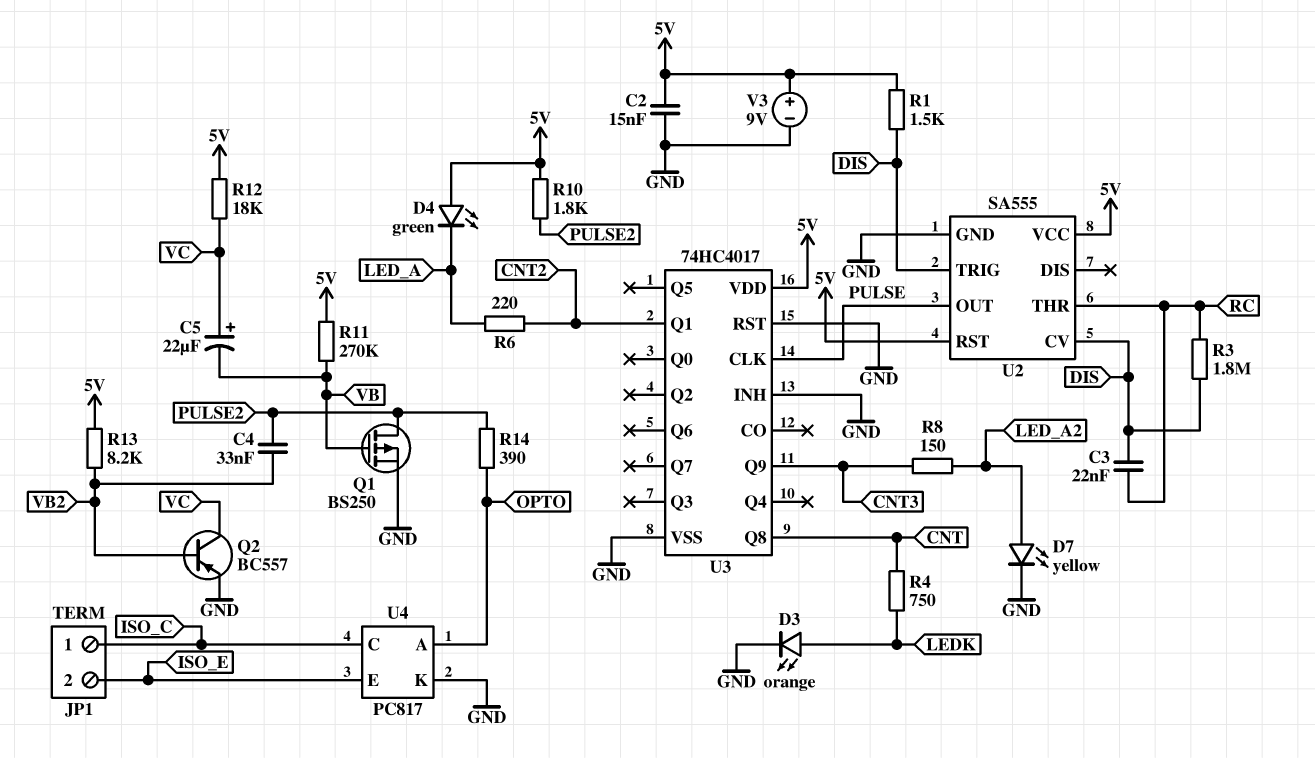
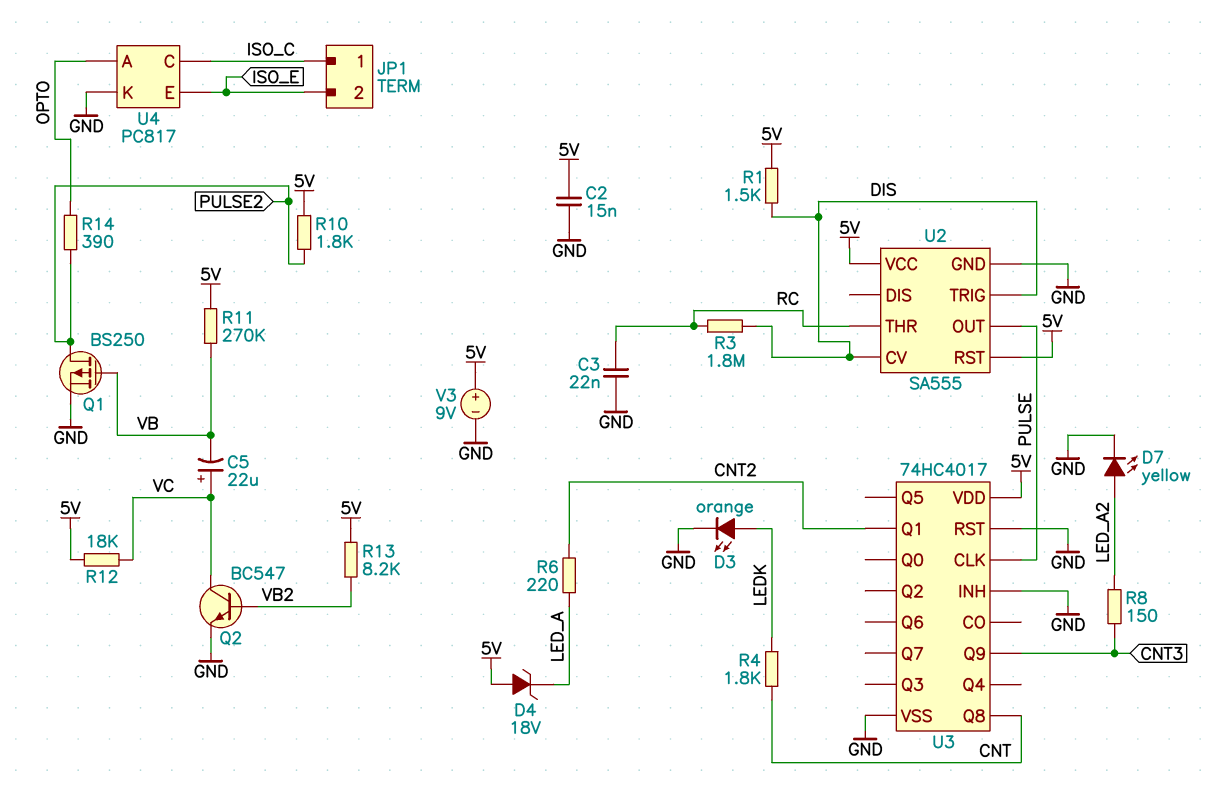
C3: 22nF (DIS, RC) -> 22nF (GND, RC)
C4: 33nF (PULSE2, VB2) -> none
D4: LED green (A 5V, K LED_A) -> zener 18V (A 5V, K LED_A)
Q2: PNP BC557 (B VB2, C VC, E GND) -> NPN BC547 (B VB2, C VC, E GND)
R4: 750 (CNT, LEDK) -> 1.8k (CNT, LEDK)

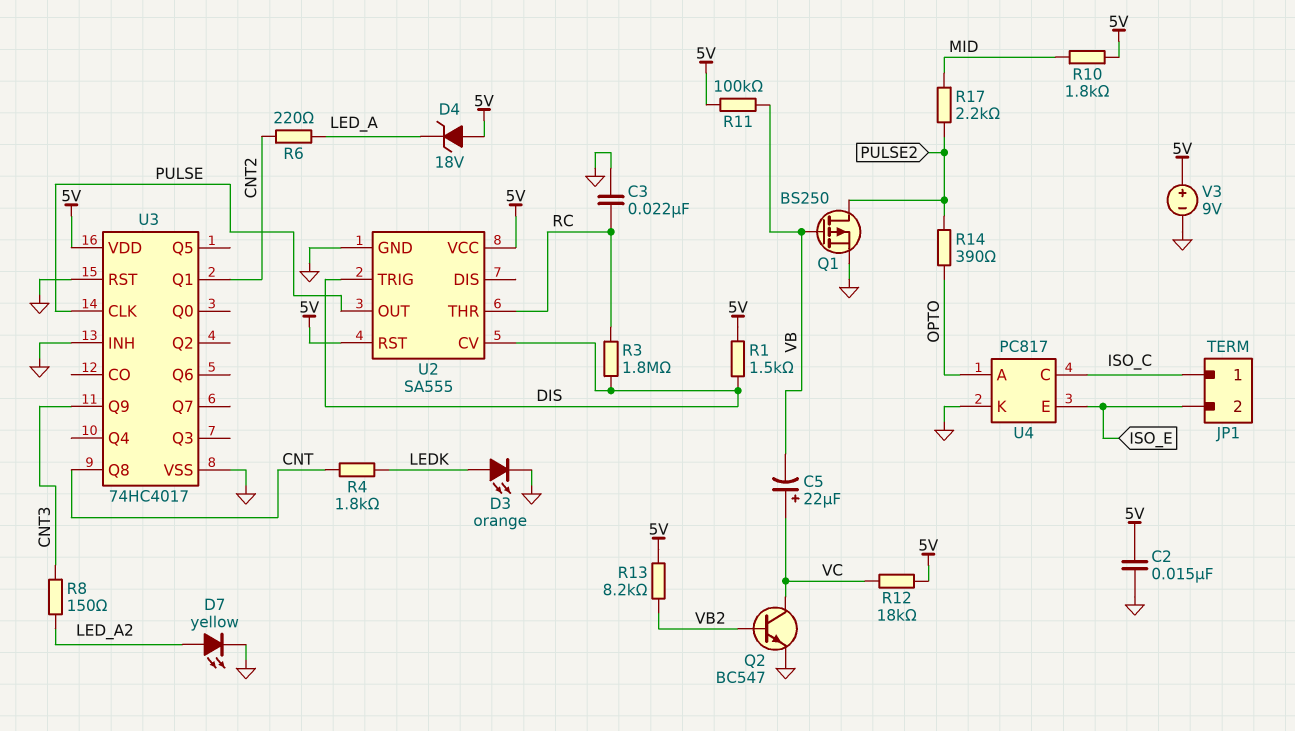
R10: 1.8k (5V, PULSE2) -> 1.8k (5V, MID)
R11: 270k (5V, VB) -> 100k (5V, VB)
R17: none -> 2.2k (MID, PULSE2)

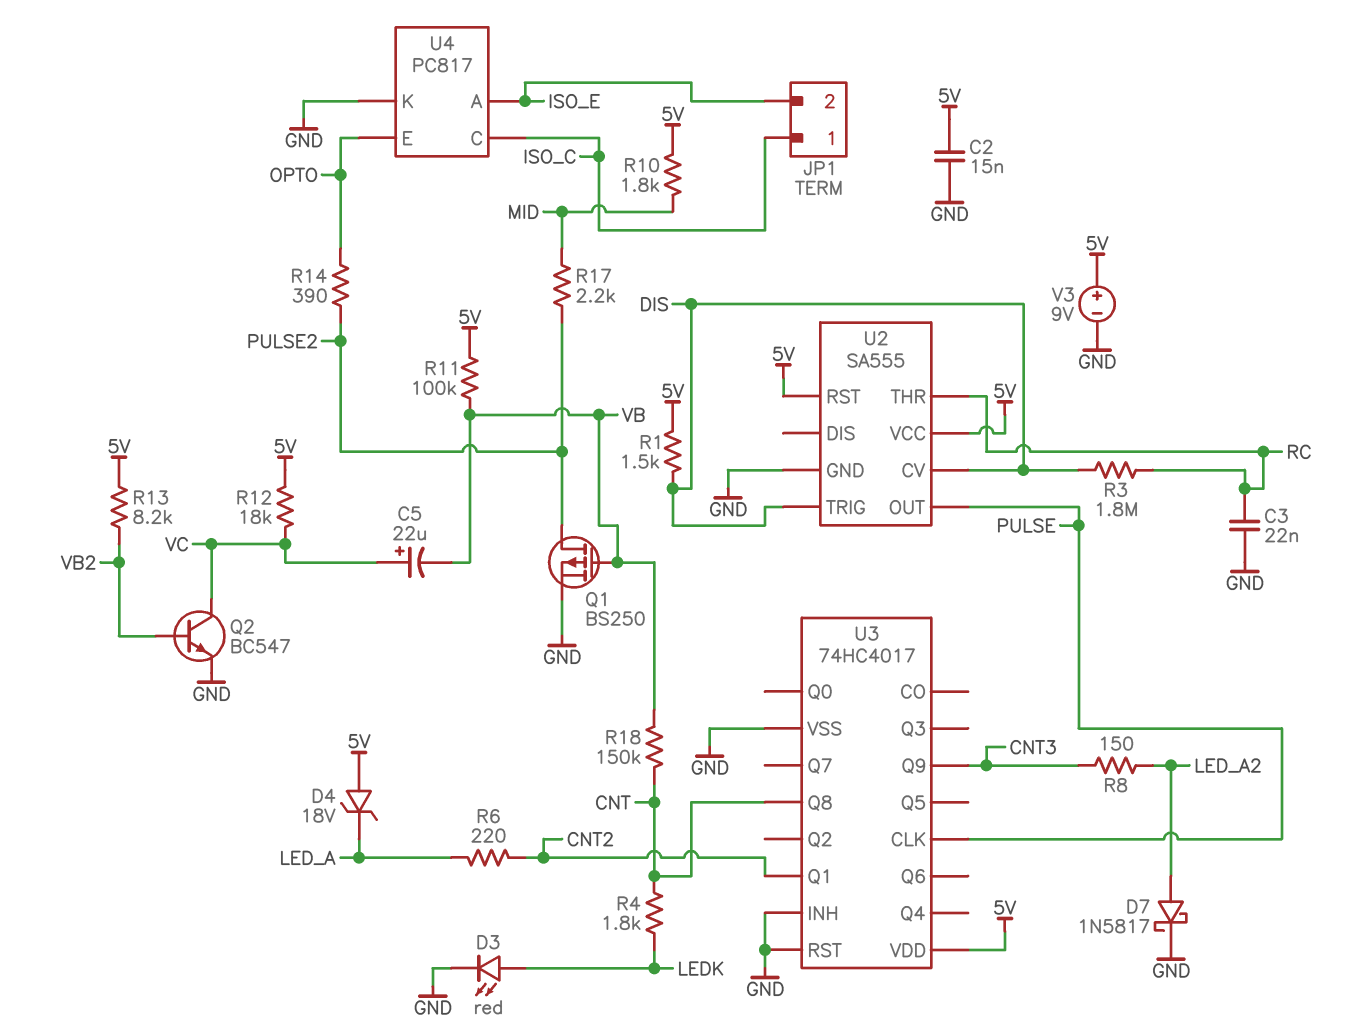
D3: LED orange (A LEDK, K GND) -> LED red (A LEDK, K GND)
D7: LED yellow (A LED_A2, K GND) -> schottky 1N5817 (A LED_A2, K GND)
R18: none -> 150k (CNT, VB)
U4 pin A: OPTO -> ISO_E
U4 pin E: ISO_E -> OPTO

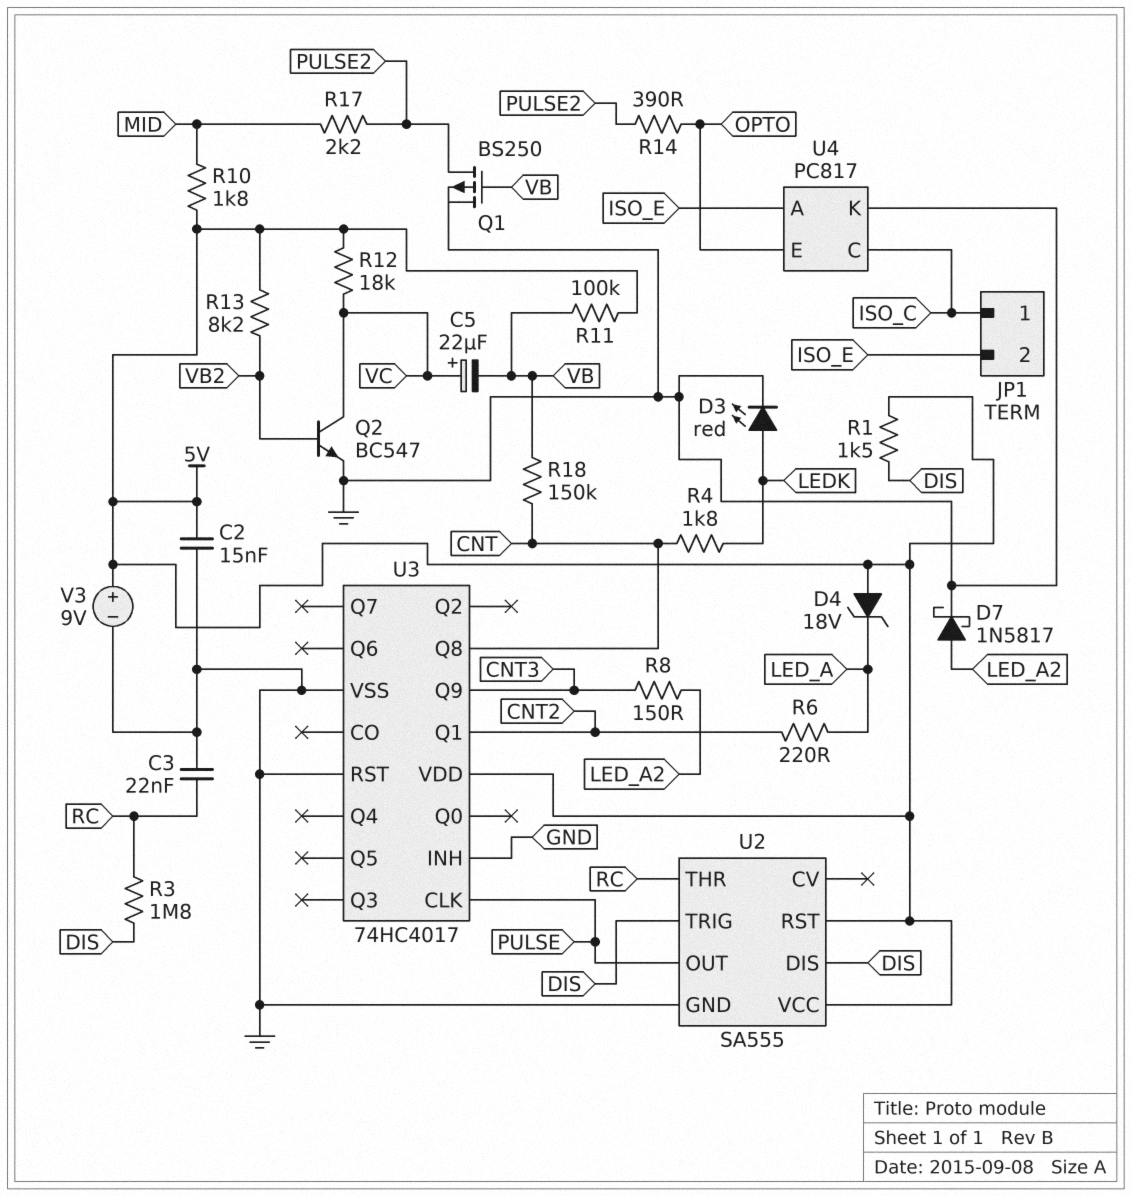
U2 pin CV: DIS -> none
U2 pin DIS: none -> DIS

